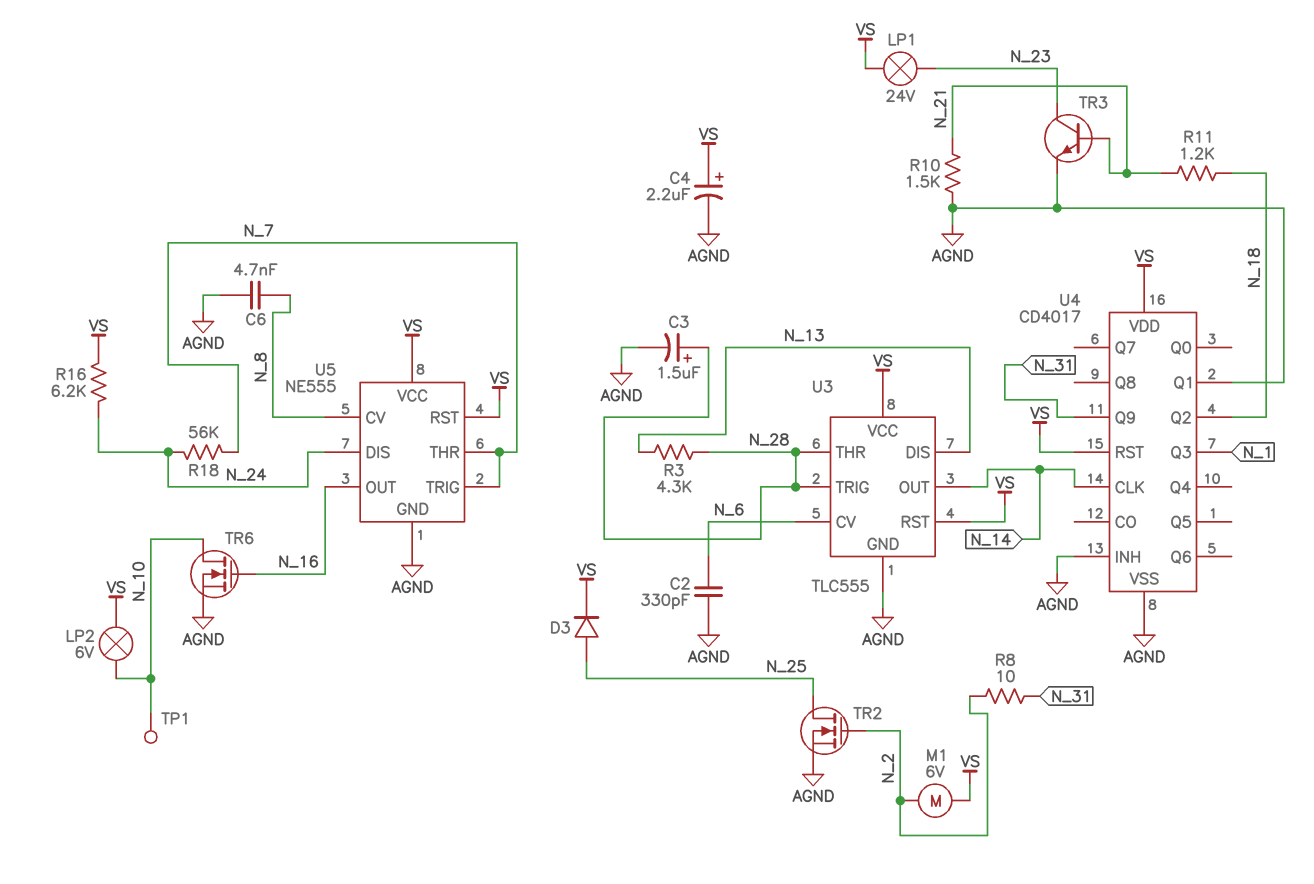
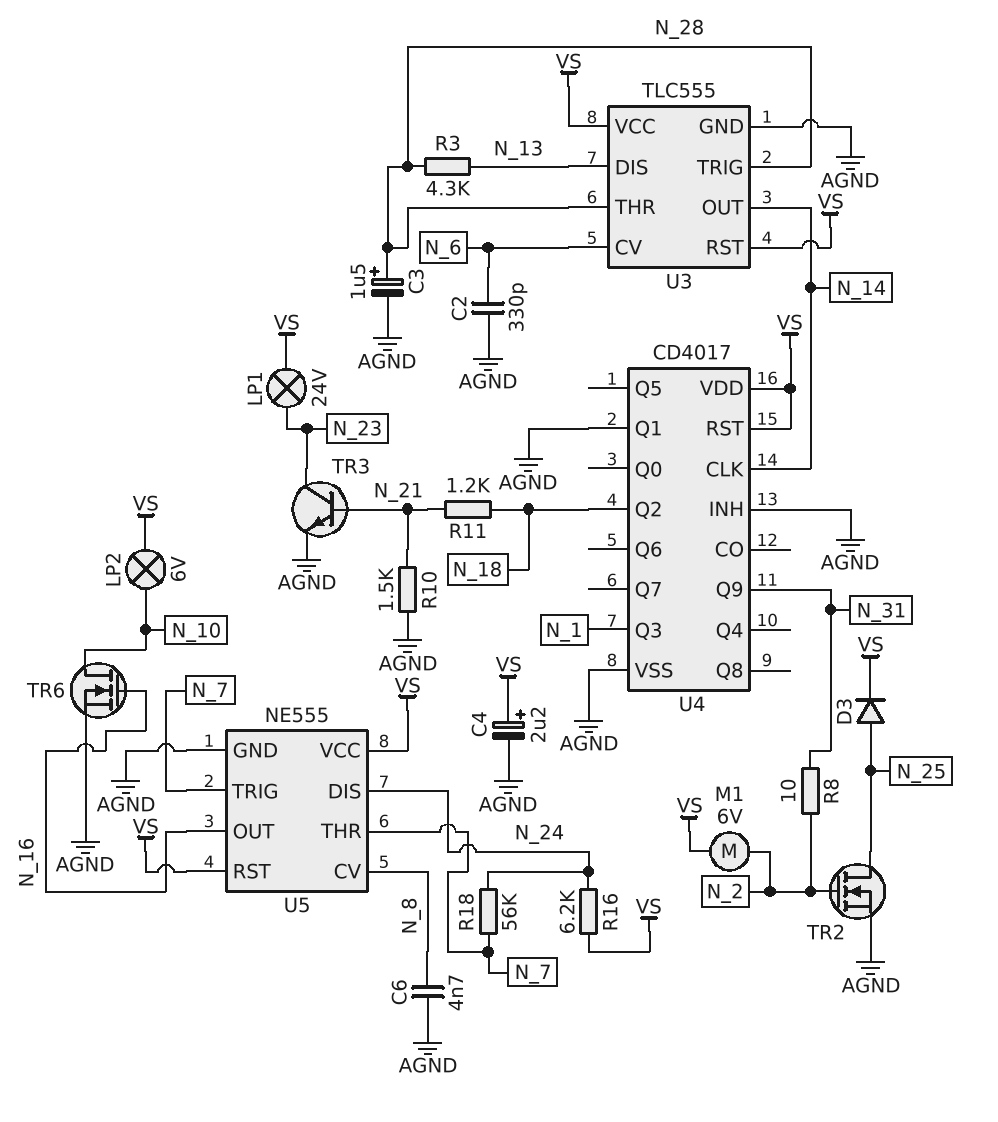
TP1: test point (N_10) -> none

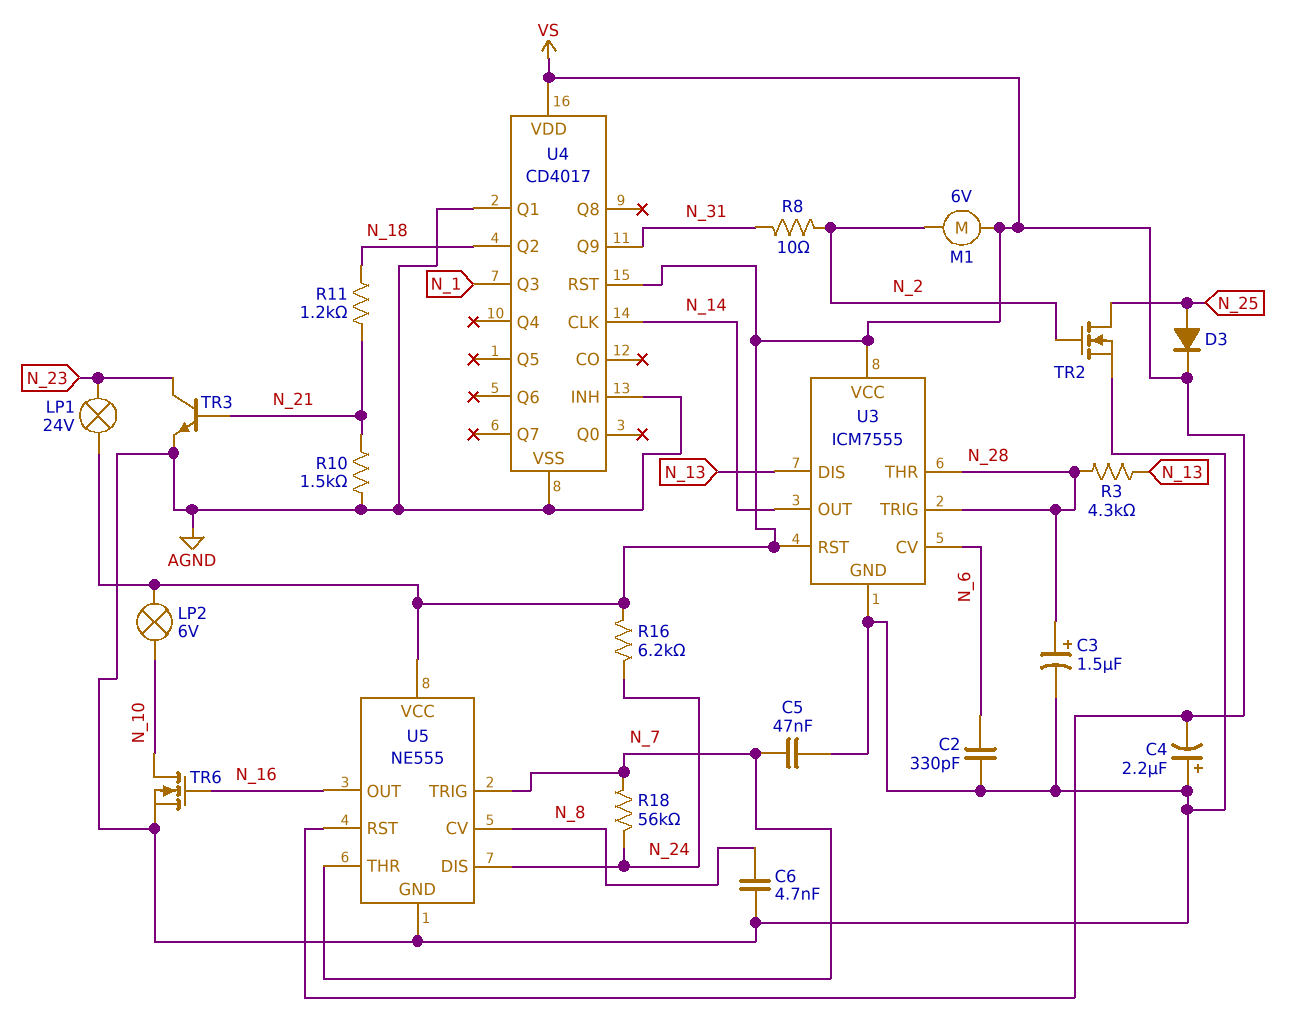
C4: 2.2uF (plus VS, minus AGND) -> 2.2uF (plus AGND, minus VS)
C5: none -> 47nF (AGND, N_7)
U3: TLC555 -> ICM7555

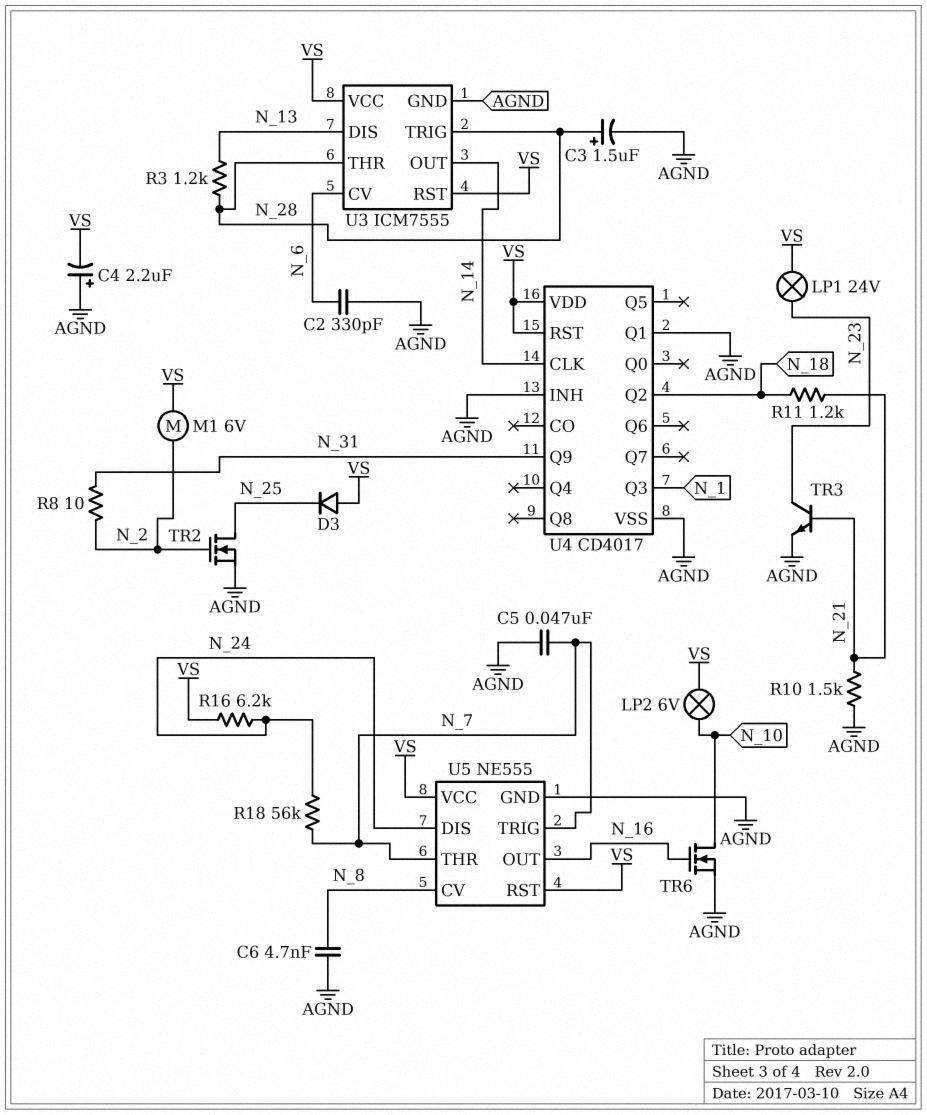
D3: diode (A N_25, K VS) -> diode (A VS, K N_25)
R3: 4.3k (N_13, N_28) -> 1.2k (N_13, N_28)

